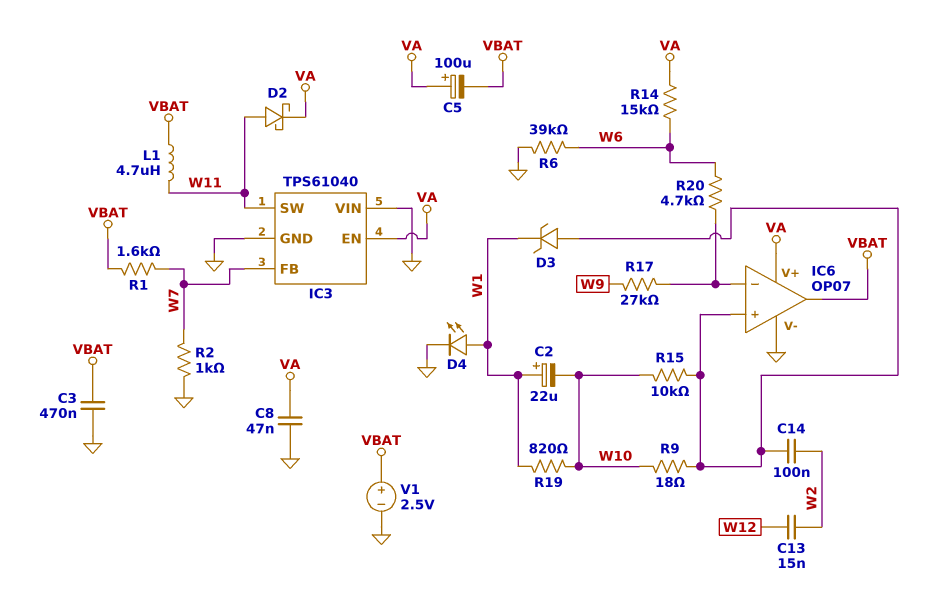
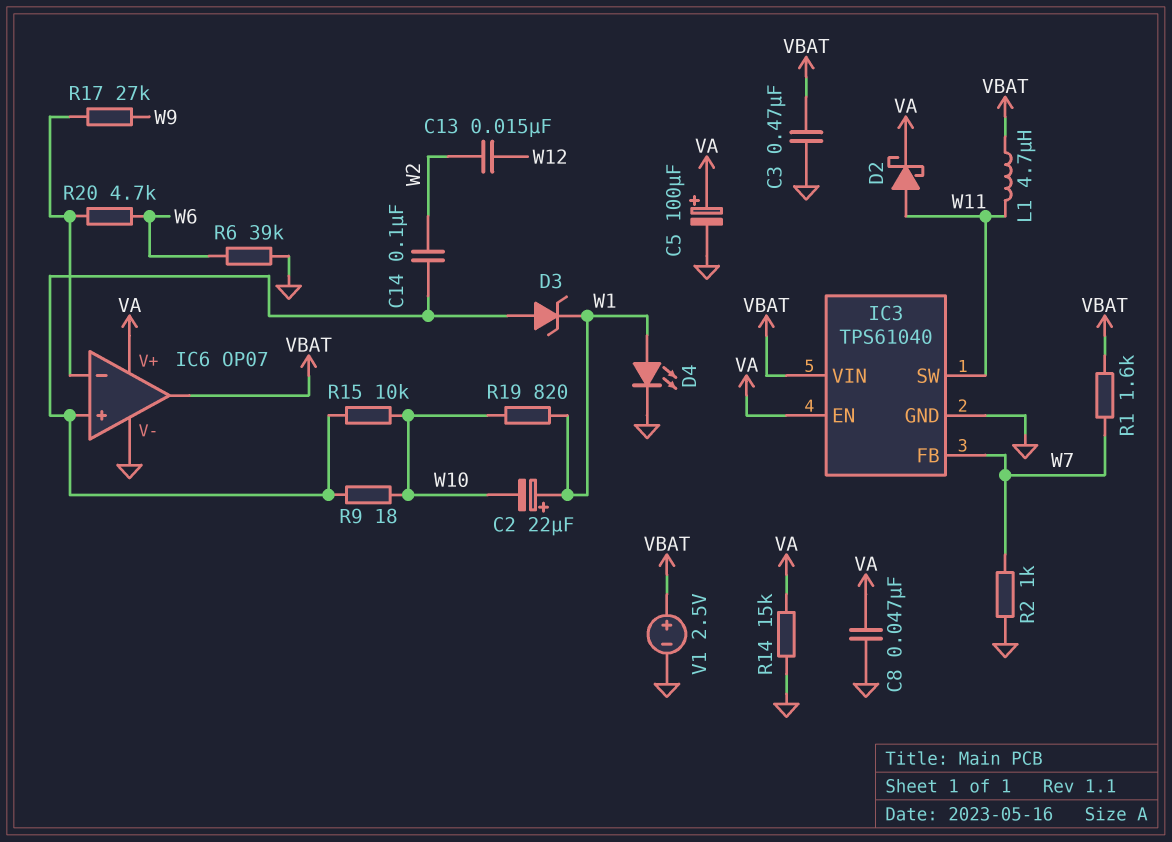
C5: 100uF (plus VA, minus VBAT) -> 100uF (plus VA, minus GND)
IC3 pin VIN: GND -> VBAT
R14: 15k (VA, W6) -> 15k (GND, VA)

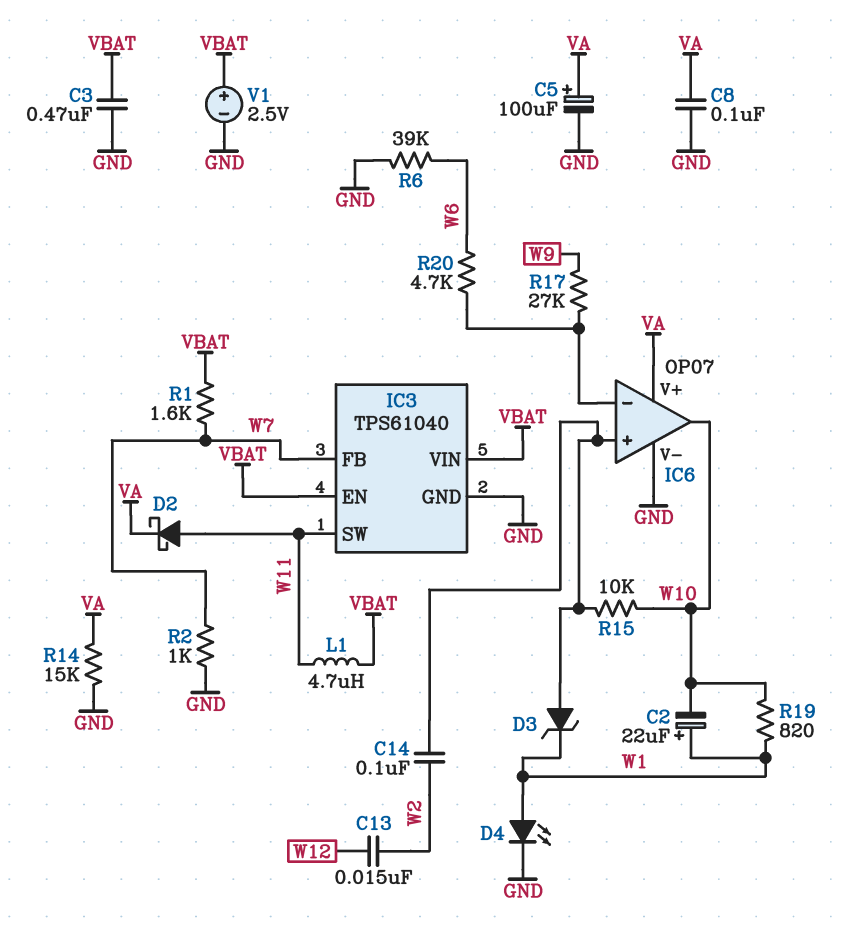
C8: 47nF (GND, VA) -> 100nF (GND, VA)
IC3 pin EN: VA -> VBAT
IC6 pin out: VBAT -> W10
R9: 18 (IC6/in+, W10) -> none

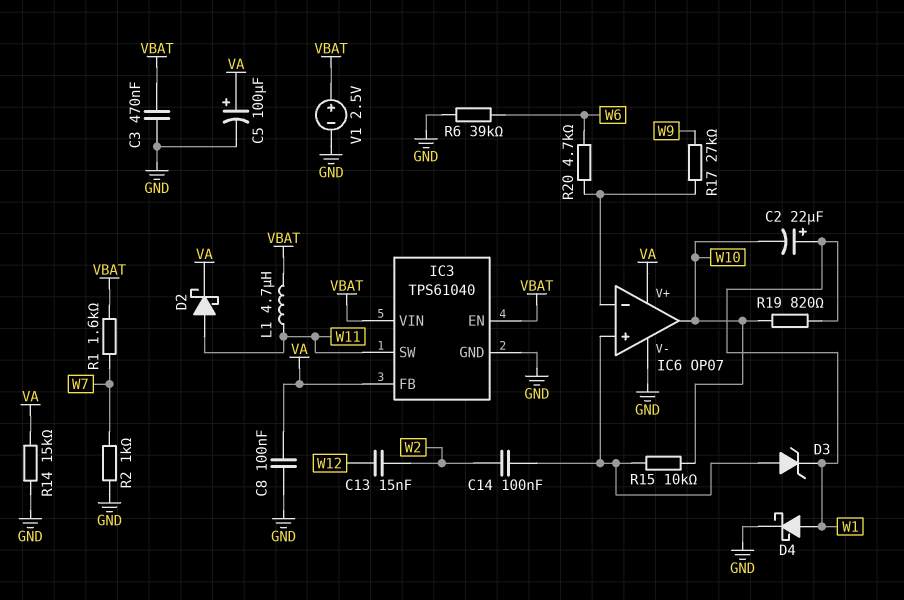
D4: LED (A W1, K GND) -> schottky (A W1, K GND)
IC3 pin FB: W7 -> VA

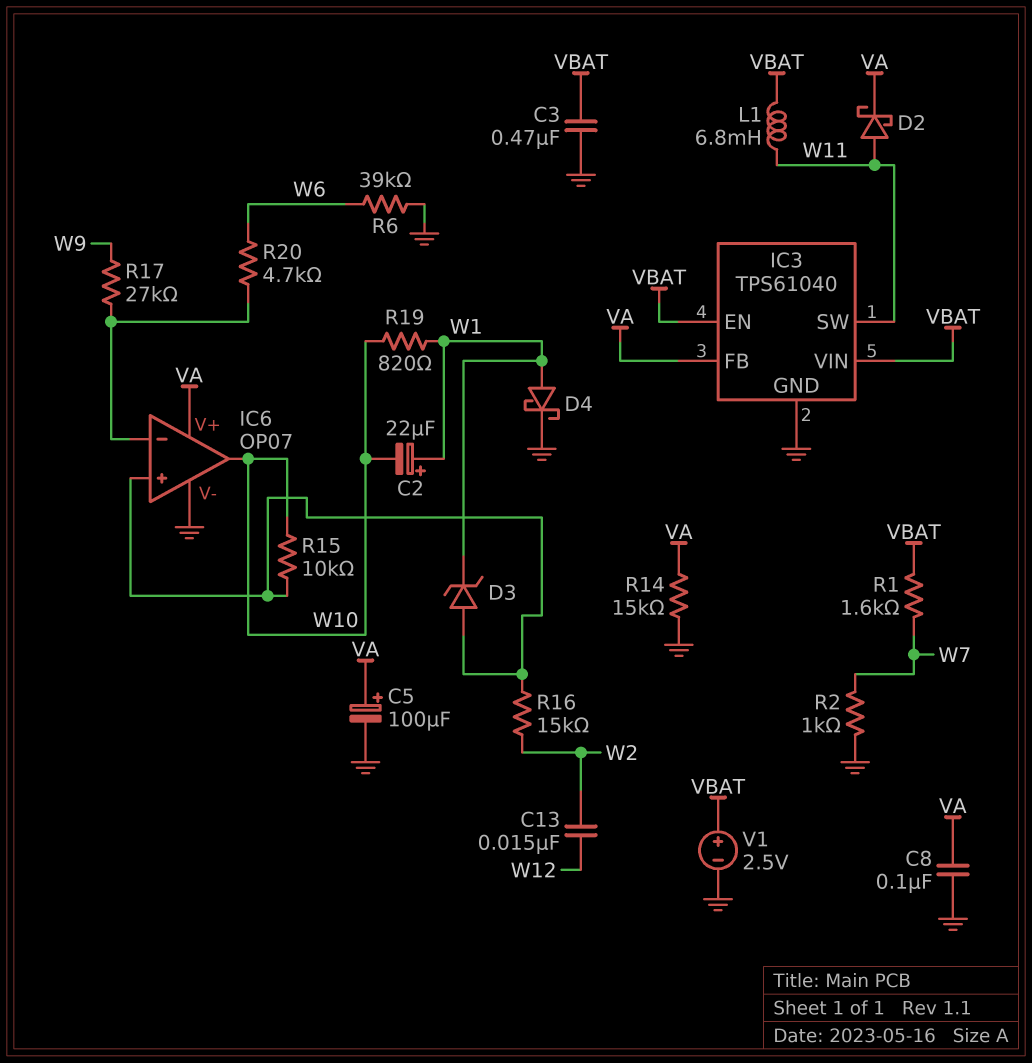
C14: 100nF (IC6/in+, W2) -> none
L1: 4.7uH (VBAT, W11) -> 6.8mH (VBAT, W11)
R16: none -> 15k (IC6/in+, W2)

